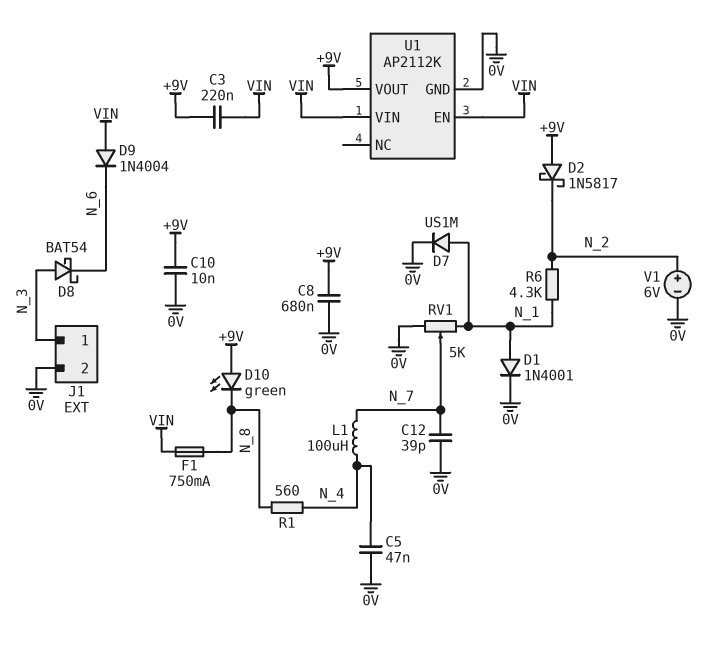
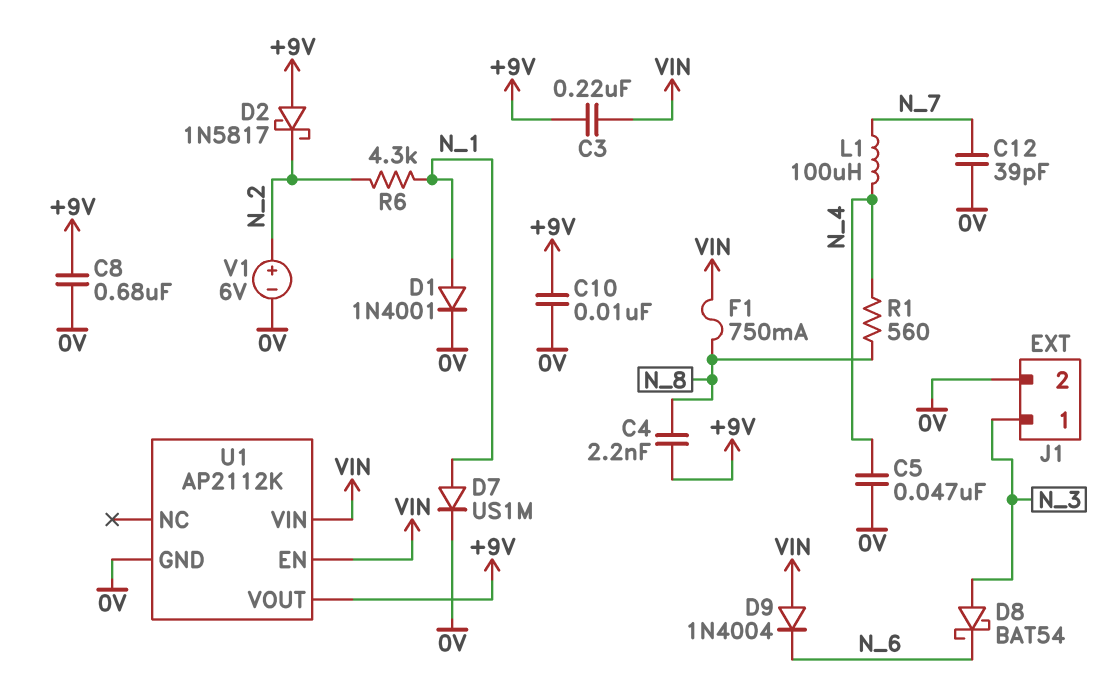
C4: none -> 2.2nF (+9V, N_8)
D10: LED green (A +9V, K N_8) -> none
RV1: 5k (0V, N_1, wiper N_7) -> none

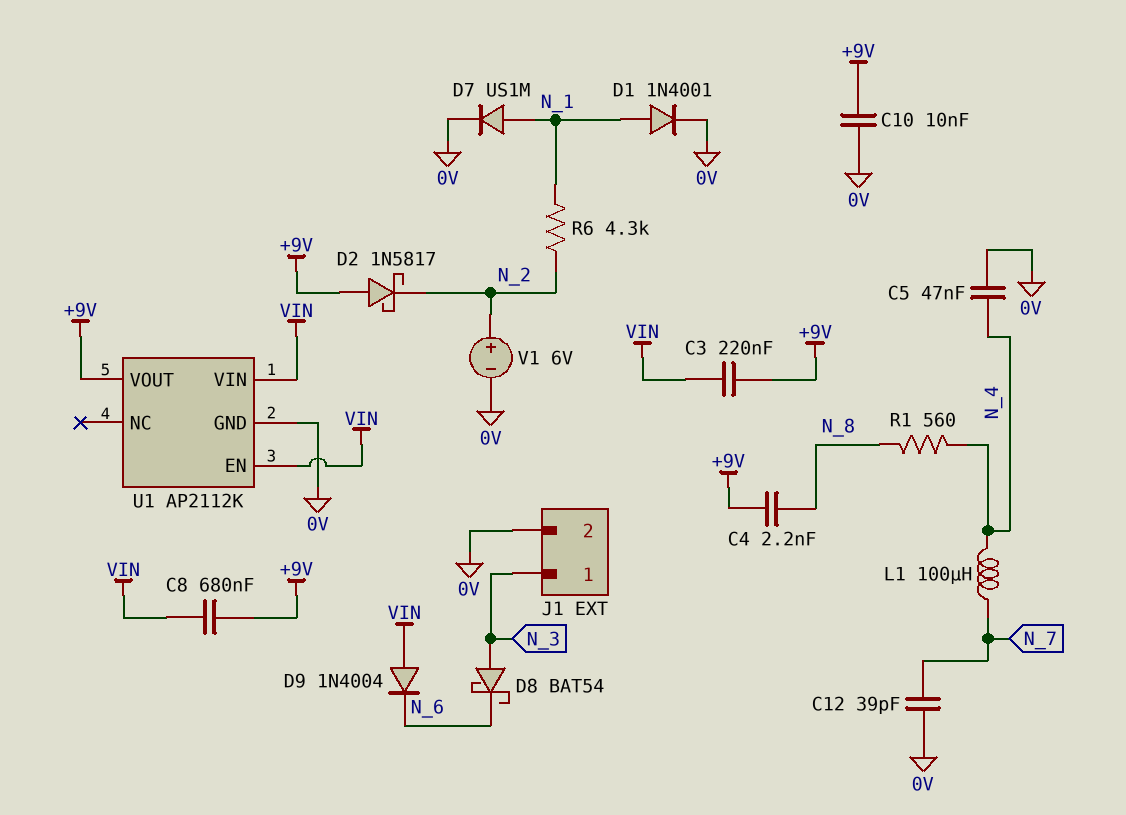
C8: 680nF (+9V, 0V) -> 680nF (+9V, VIN)
F1: 750mA (N_8, VIN) -> none

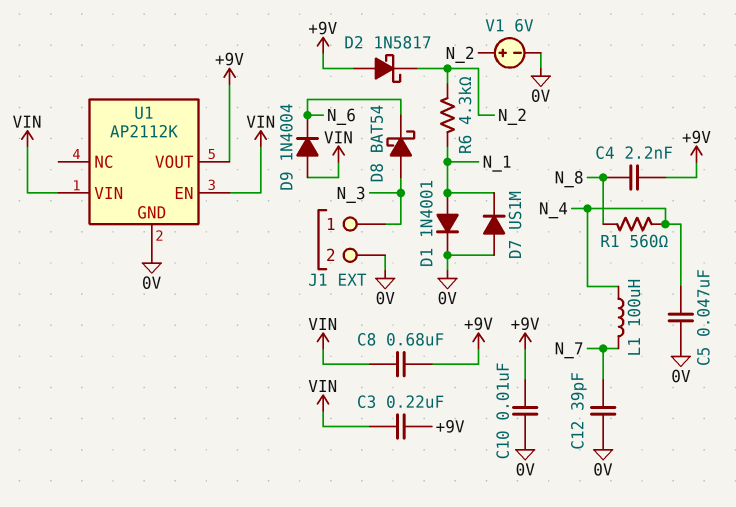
D7: diode US1M (A N_1, K 0V) -> diode US1M (A 0V, K N_1)

